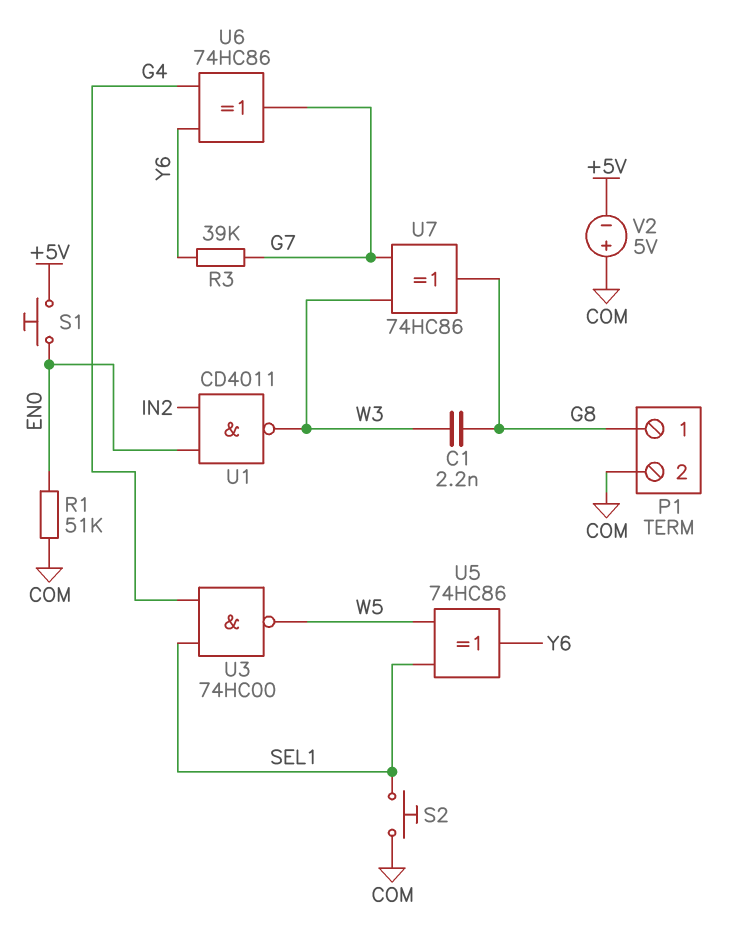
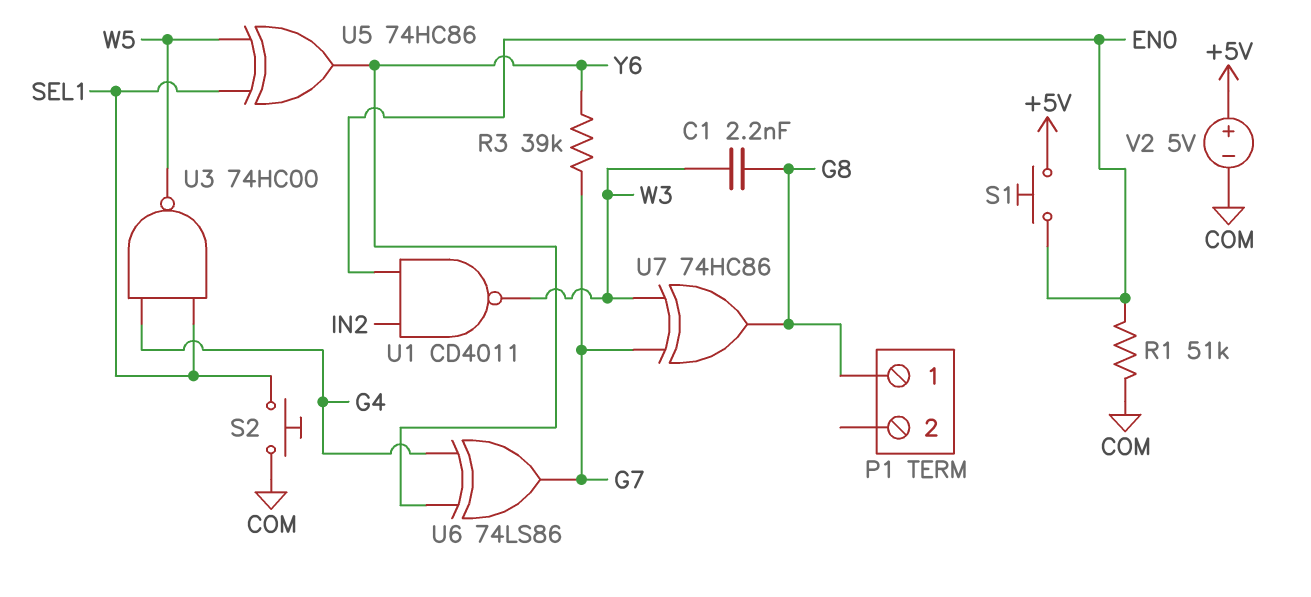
P1 pin 2: COM -> none
U6: XOR 74HC86 (in G4, in Y6, out G7) -> XOR 74LS86 (in G4, in Y6, out G7)
V2: 5V (plus COM, minus +5V) -> 5V (plus +5V, minus COM)

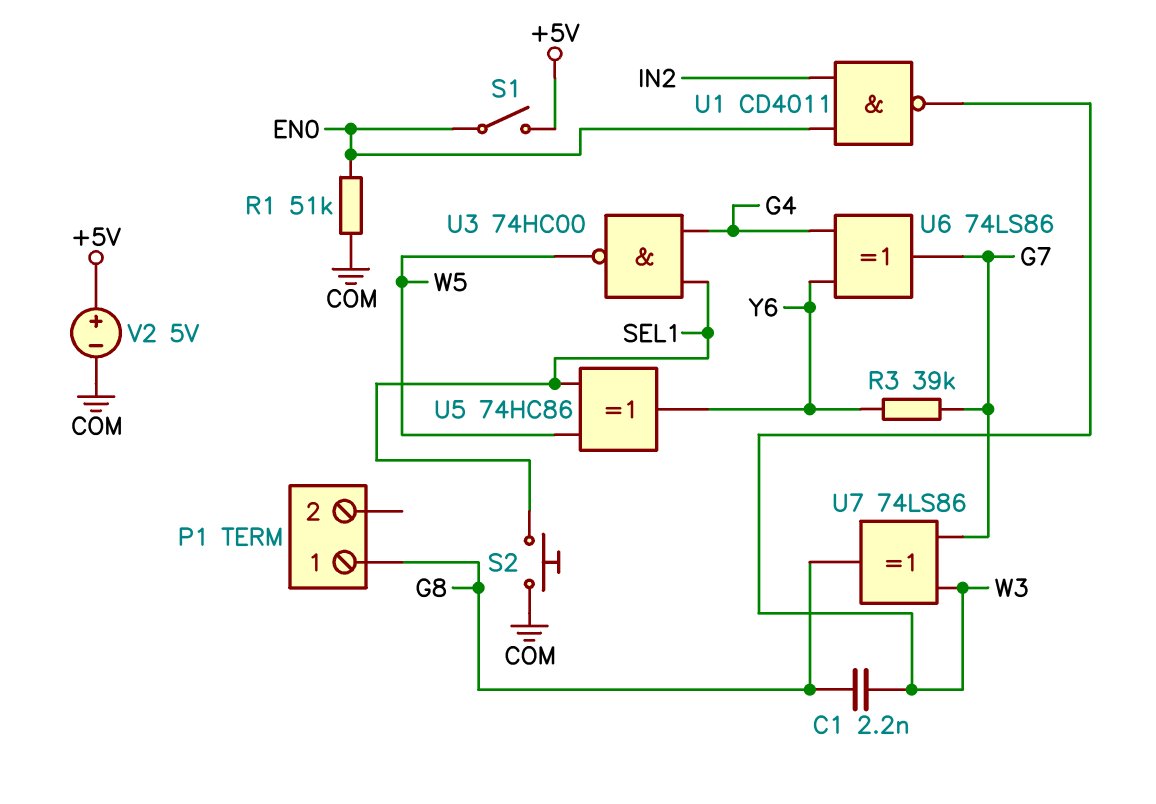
S1: button (+5V, EN0) -> switch (+5V, EN0)
U7: XOR 74HC86 (in G7, in W3, out G8) -> XOR 74LS86 (in G7, in W3, out G8)

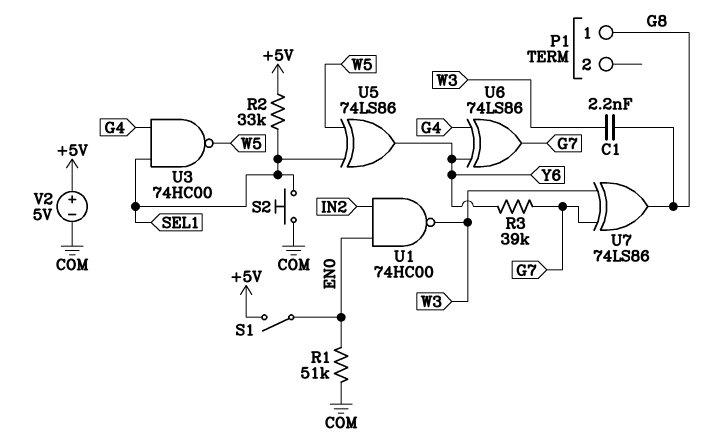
R2: none -> 33k (+5V, SEL1)
U1: NAND CD4011 (in EN0, in IN2, out W3) -> NAND 74HC00 (in EN0, in IN2, out W3)
U5: XOR 74HC86 (in SEL1, in W5, out Y6) -> XOR 74LS86 (in SEL1, in W5, out Y6)

